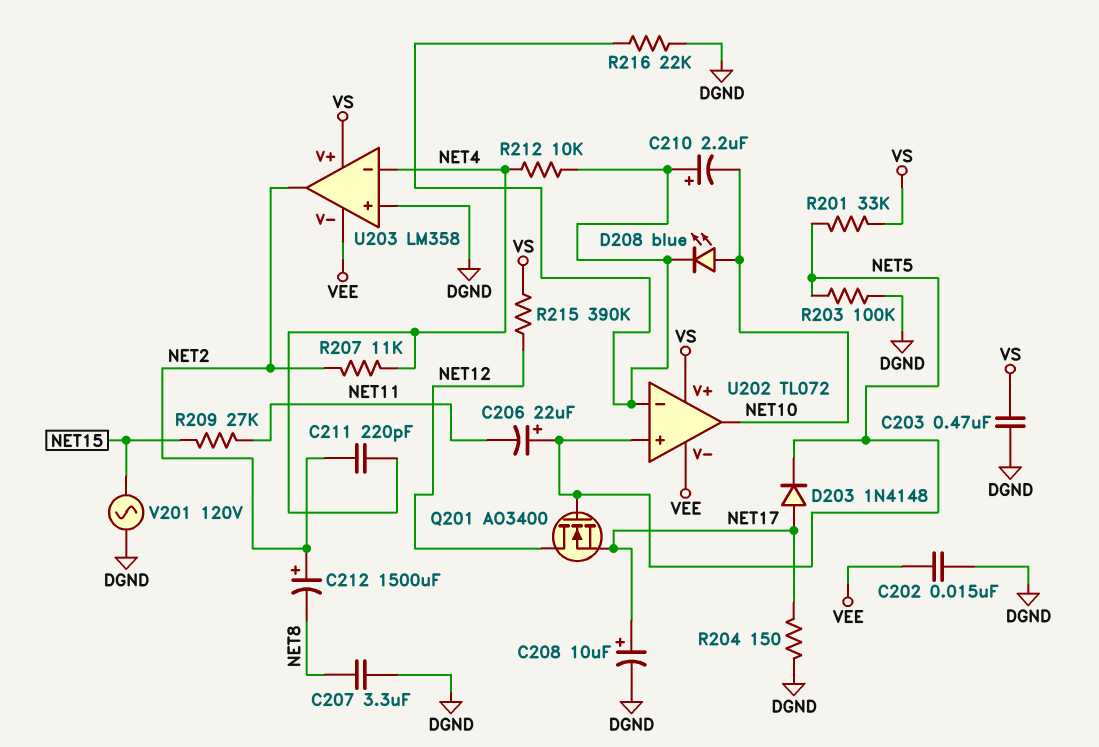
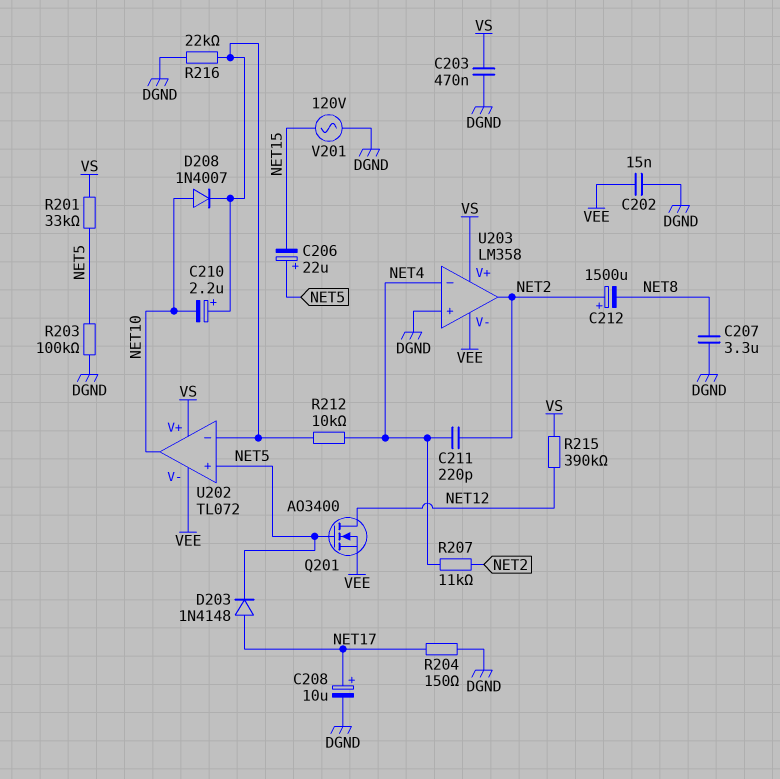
C206: 22uF (plus NET5, minus NET11) -> 22uF (plus NET5, minus NET15)
D208: LED blue (A NET10, K U202/in-) -> diode 1N4007 (A NET10, K U202/in-)
Q201: NMOS AO3400 (G NET5, D NET12, S NET17) -> NMOS AO3400 (G NET5, D NET12, S VEE)
R209: 27k (NET11, NET15) -> none

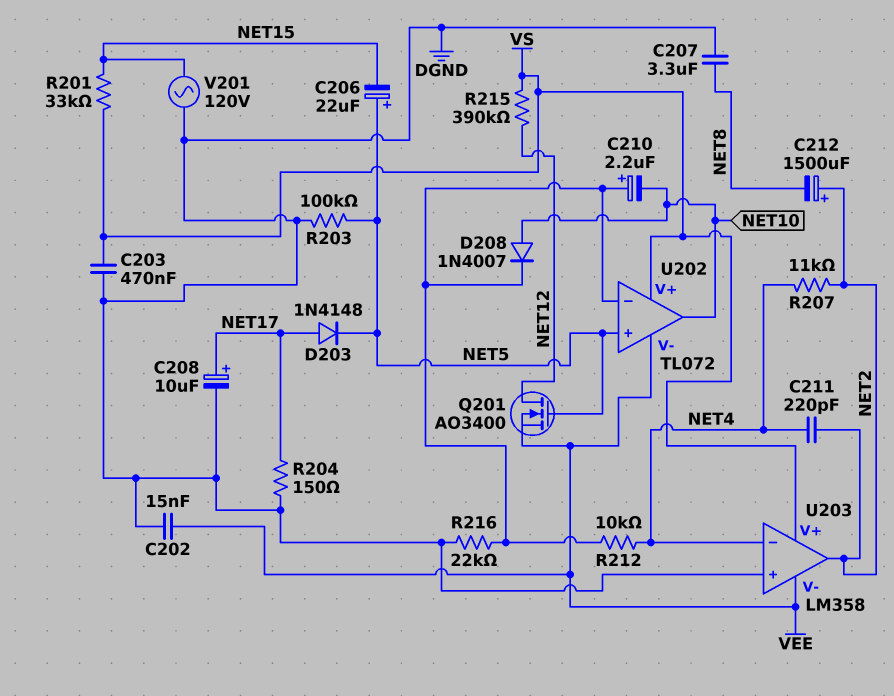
R201: 33k (NET5, VS) -> 33k (NET15, VS)

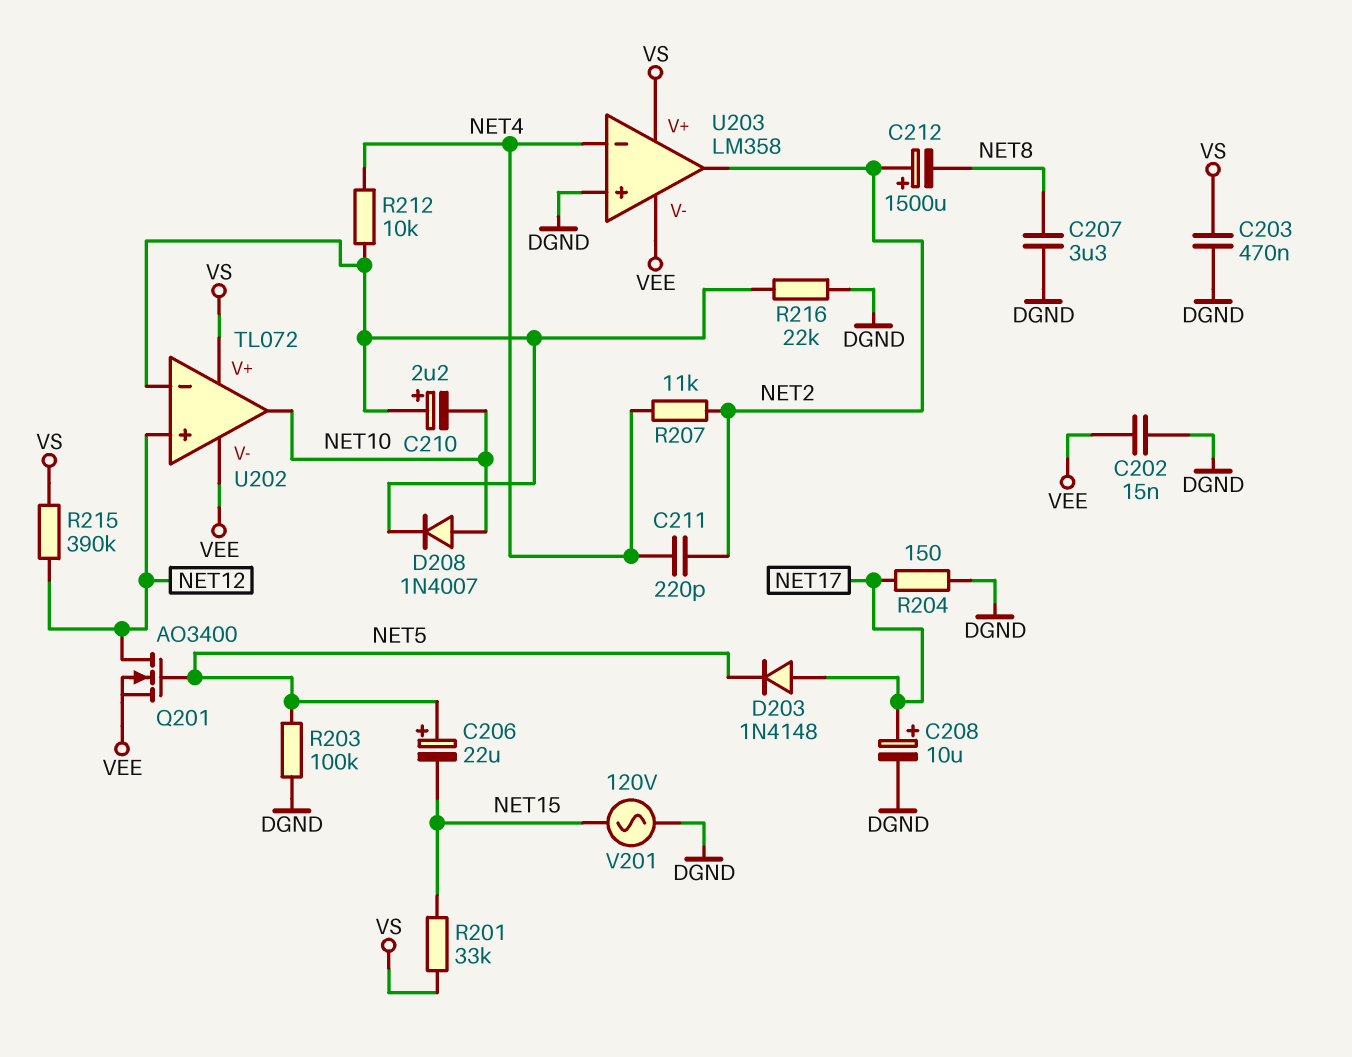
U202 pin in+: NET5 -> NET12

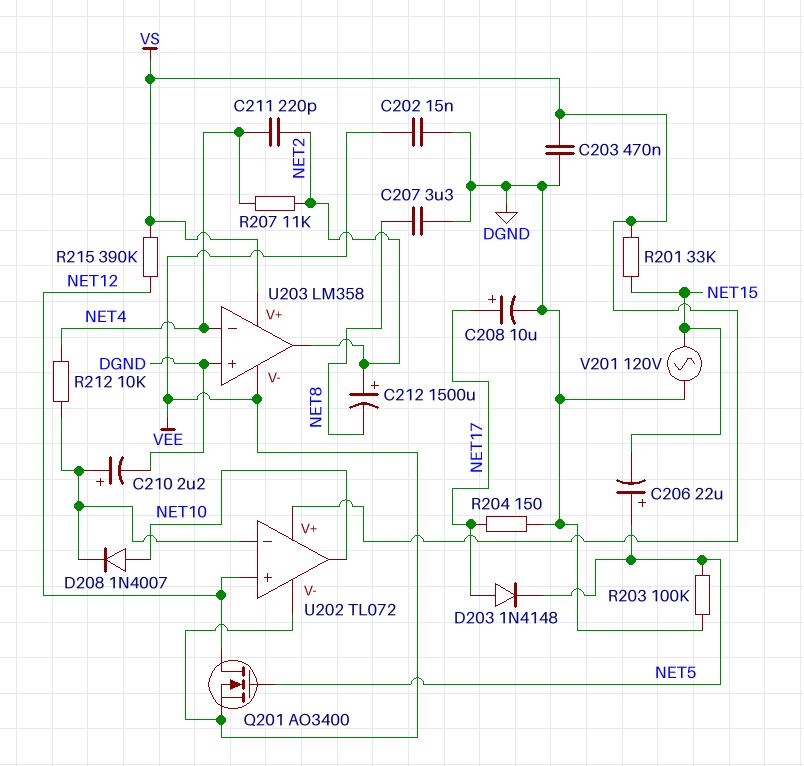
C210: 2.2uF (plus U202/in-, minus NET10) -> 2.2uF (plus U202/in-, minus DGND)
R216: 22k (DGND, U202/in-) -> none

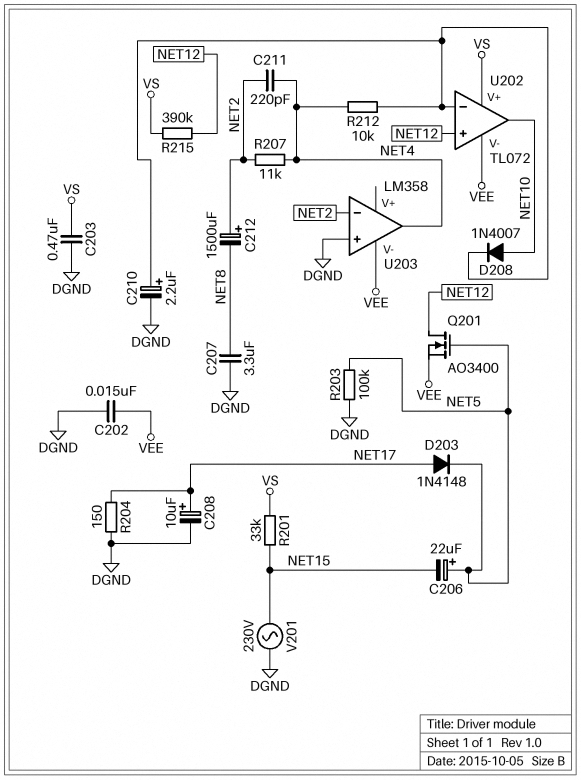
U203 pin V+: VS -> none
U203 pin in-: NET4 -> NET2
U203 pin out: NET2 -> NET4
V201: AC 120V (DGND, NET15) -> AC 230V (DGND, NET15)

